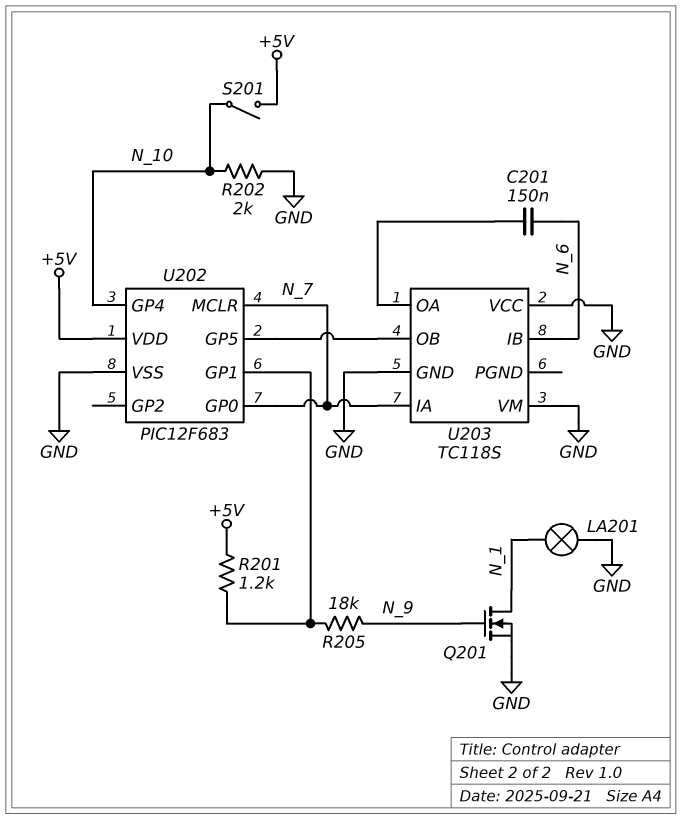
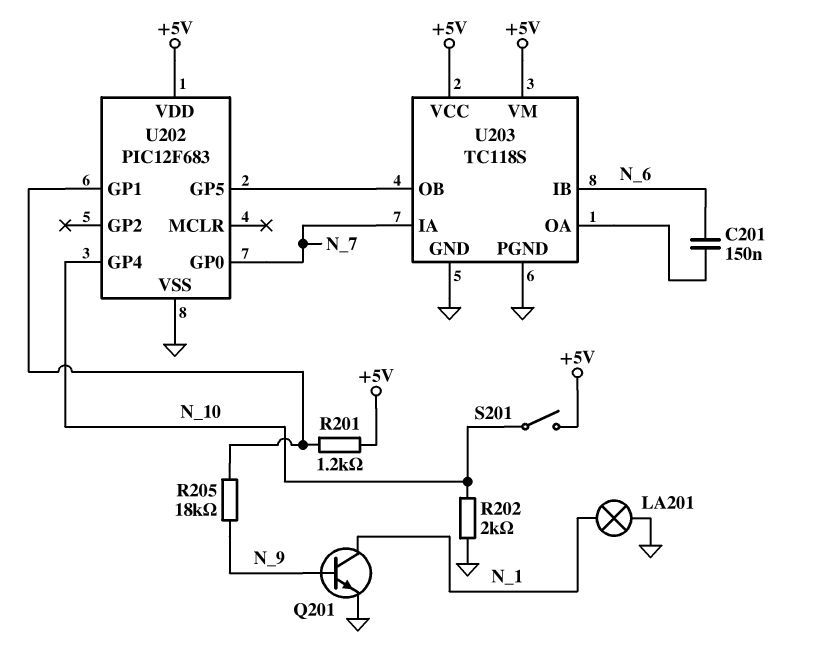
Q201: NMOS (G N_9, D N_1, S GND) -> NPN (B N_9, C N_1, E GND)
U202 pin MCLR: N_7 -> none
U203 pin PGND: none -> GND
U203 pin VCC: GND -> +5V
U203 pin VM: GND -> +5V

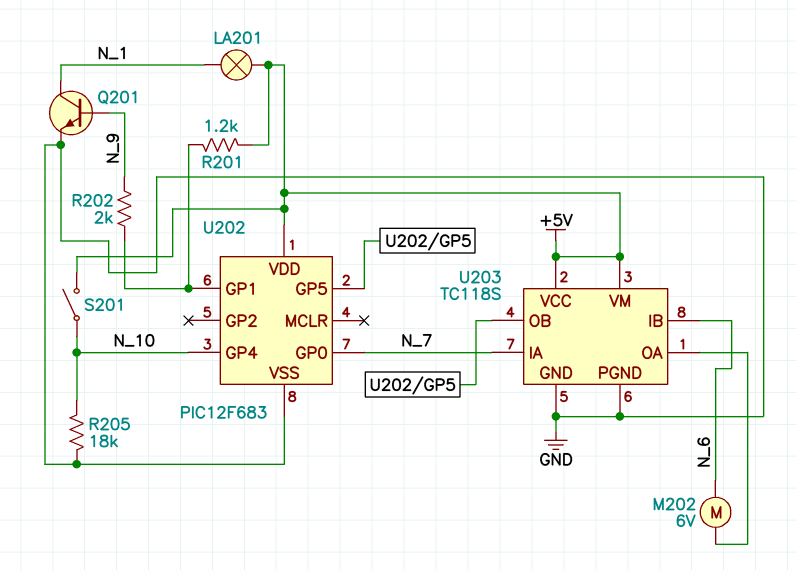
C201: 150nF (N_6, U203/OA) -> none
LA201: lamp (GND, N_1) -> lamp (+5V, N_1)
M202: none -> motor 6V (N_6, U203/OA)
R202: 2k (GND, N_10) -> 2k (N_9, U202/GP1)
R205: 18k (N_9, U202/GP1) -> 18k (GND, N_10)

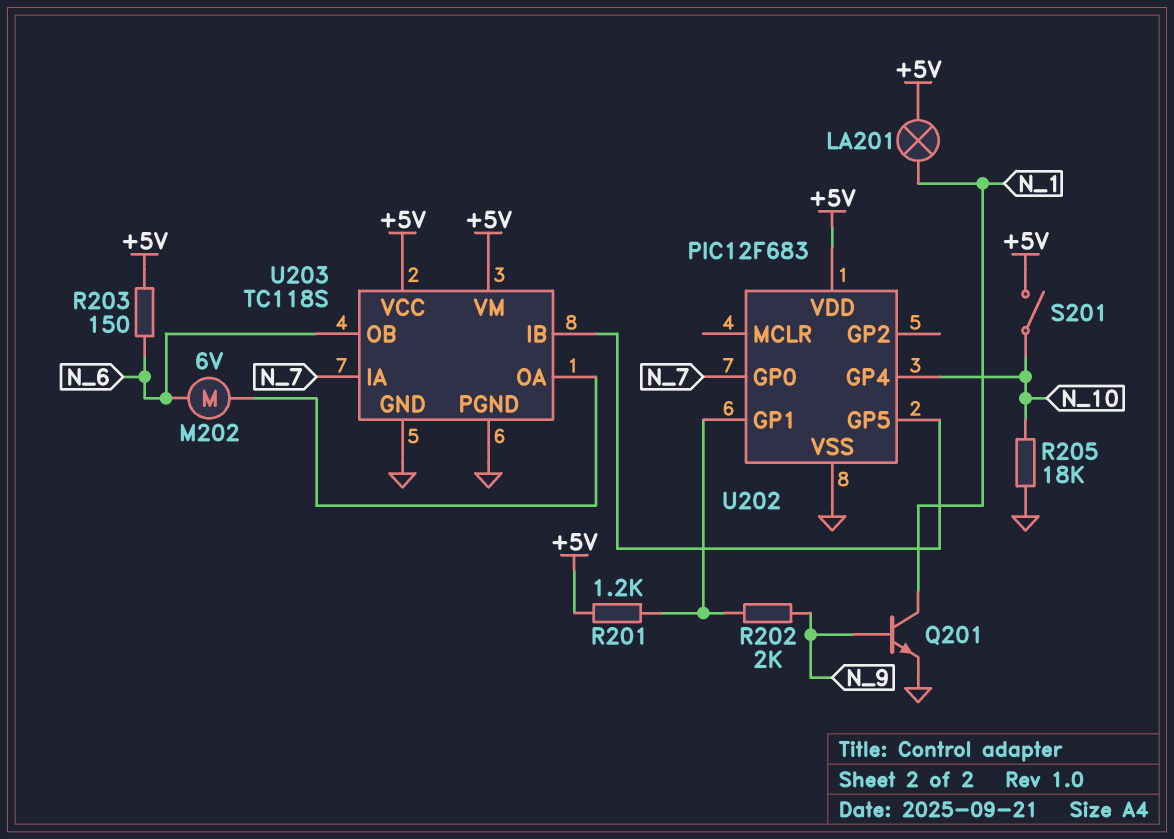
R203: none -> 150 (+5V, N_6)
U203 pin IB: N_6 -> U202/GP5
U203 pin OB: U202/GP5 -> N_6

